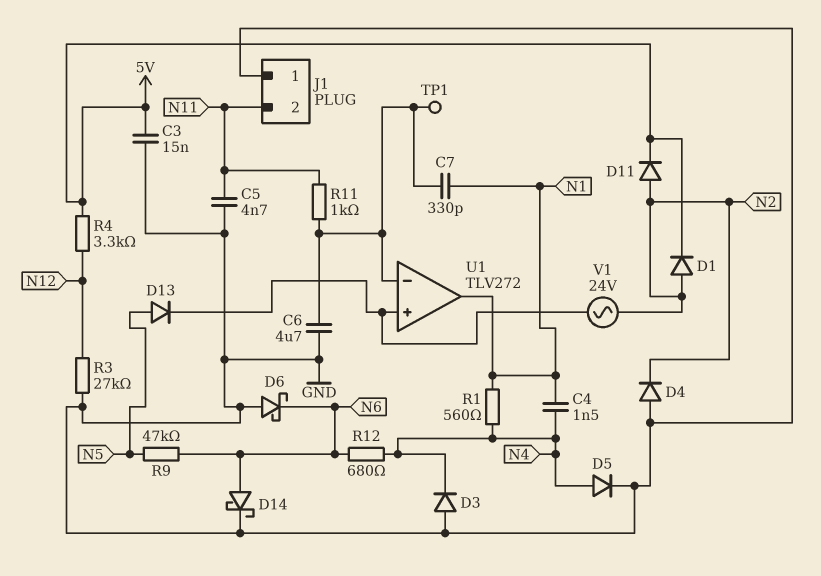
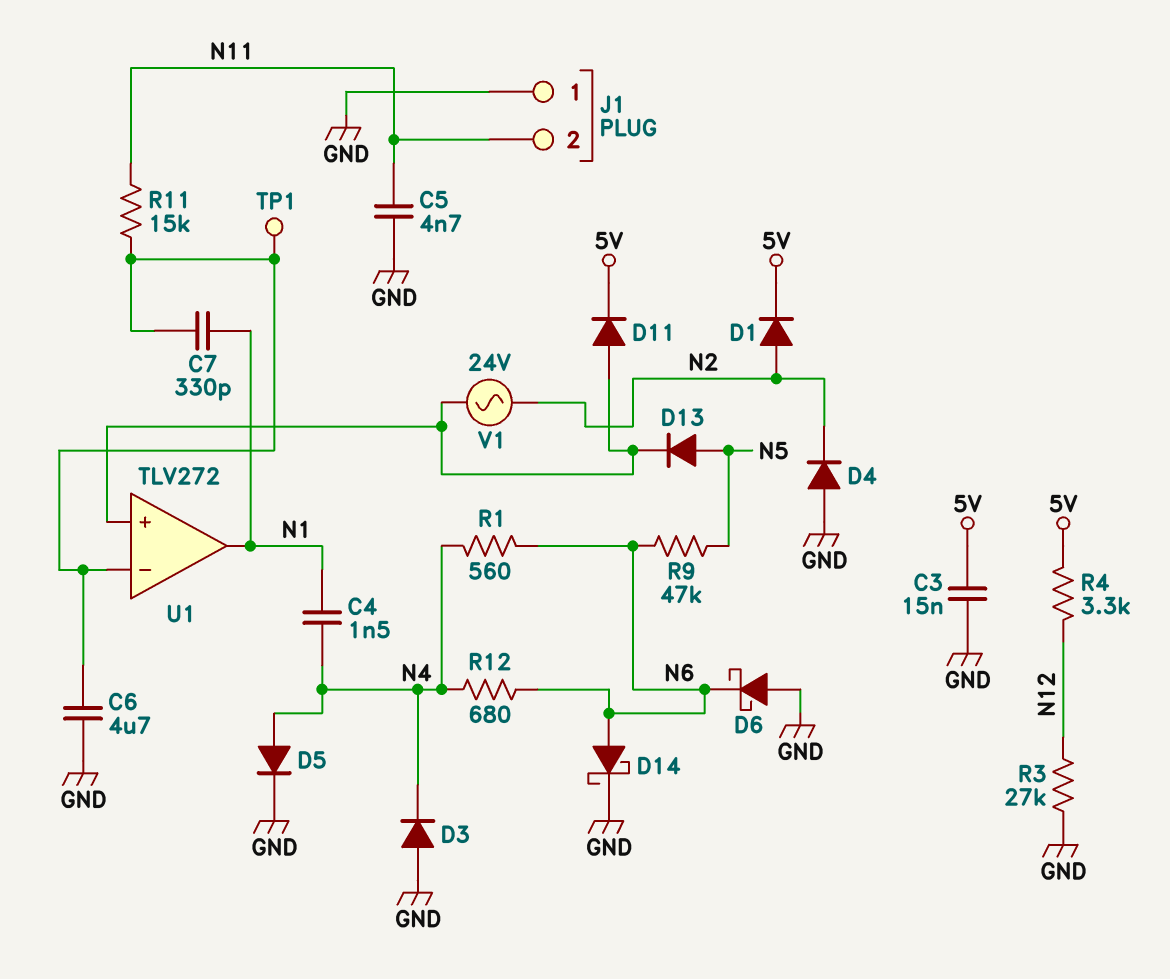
D11: diode (A N2, K 5V) -> diode (A U1/in+, K 5V)
R1: 560 (N1, N4) -> 560 (N4, N6)
R11: 1k (N11, U1/in-) -> 15k (N11, U1/in-)

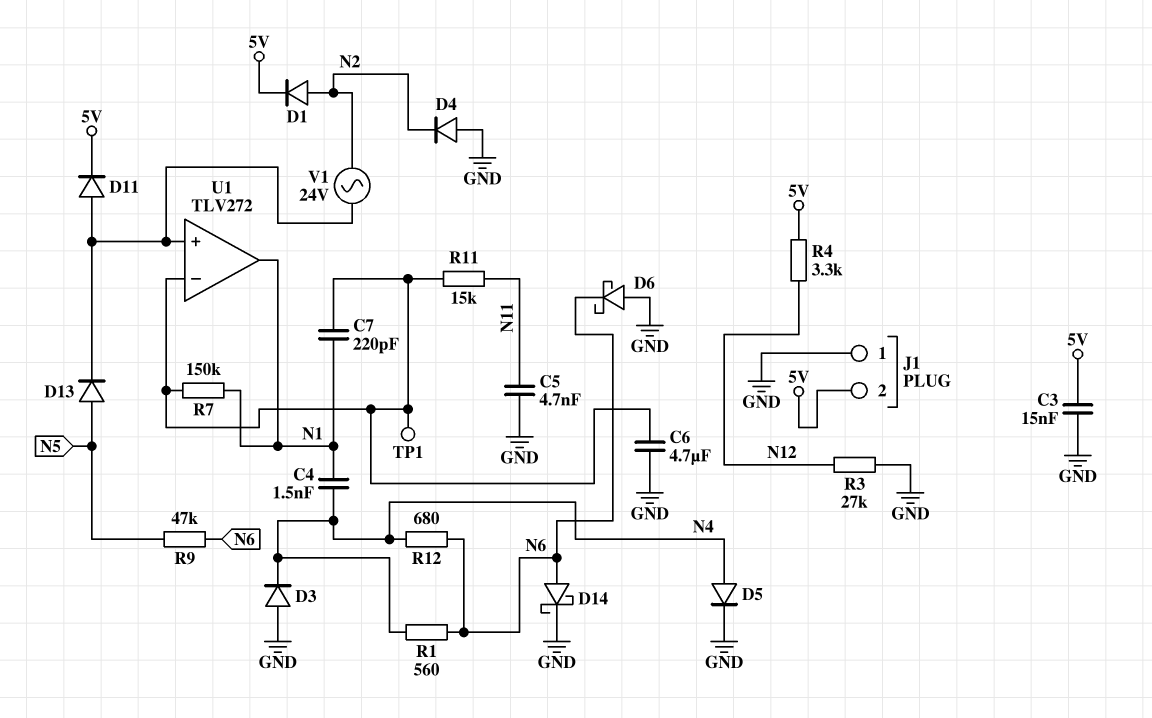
C7: 330pF (N1, U1/in-) -> 220pF (N1, U1/in-)
J1 pin 2: N11 -> 5V
R7: none -> 150k (N1, U1/in-)

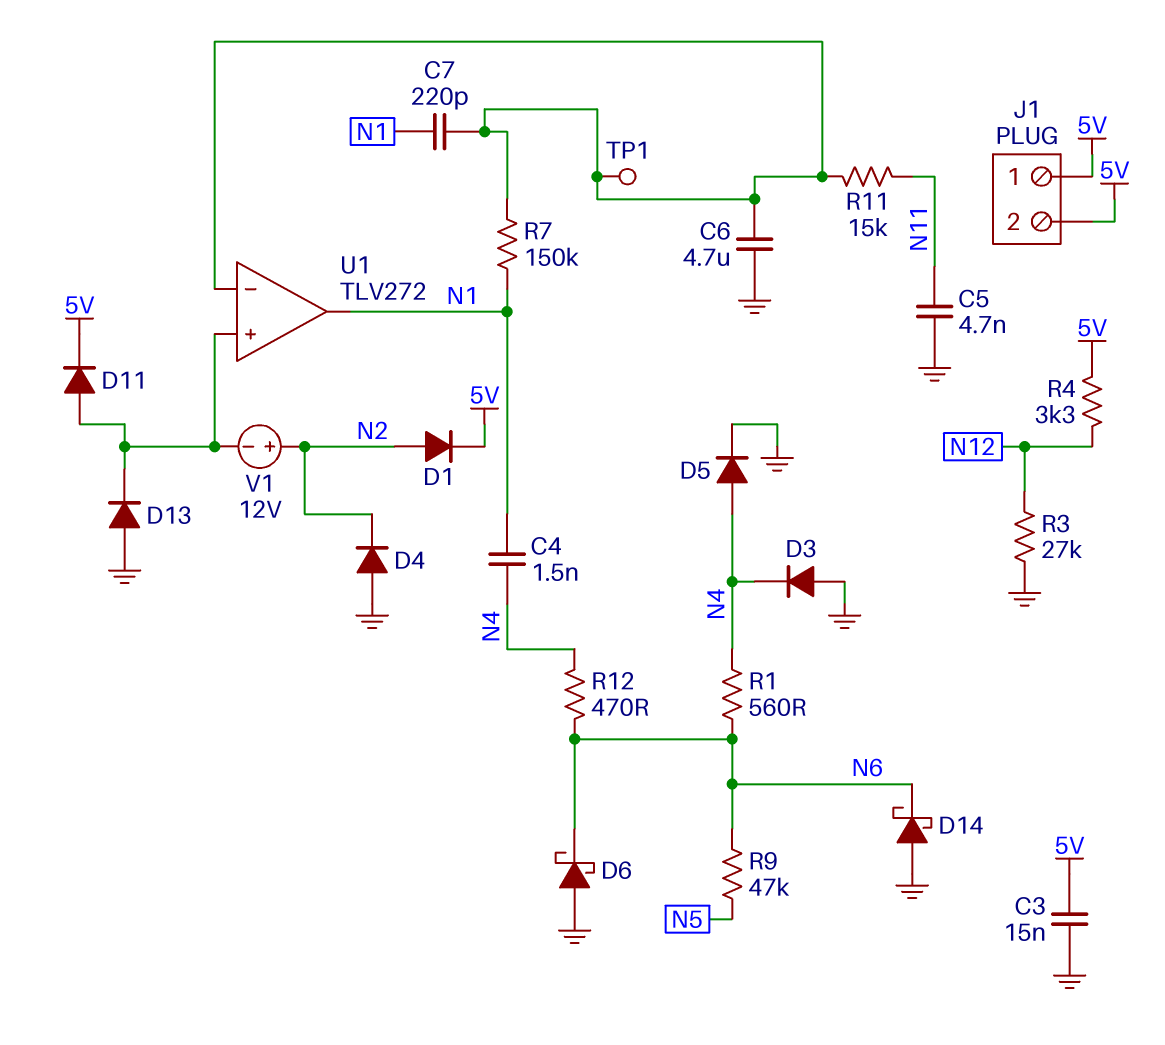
D13: diode (A N5, K U1/in+) -> diode (A GND, K U1/in+)
D14: schottky (A N6, K GND) -> schottky (A GND, K N6)
J1 pin 1: GND -> 5V
R12: 680 (N4, N6) -> 470 (N4, N6)
V1: AC 24V (N2, U1/in+) -> 12V (plus N2, minus U1/in+)

